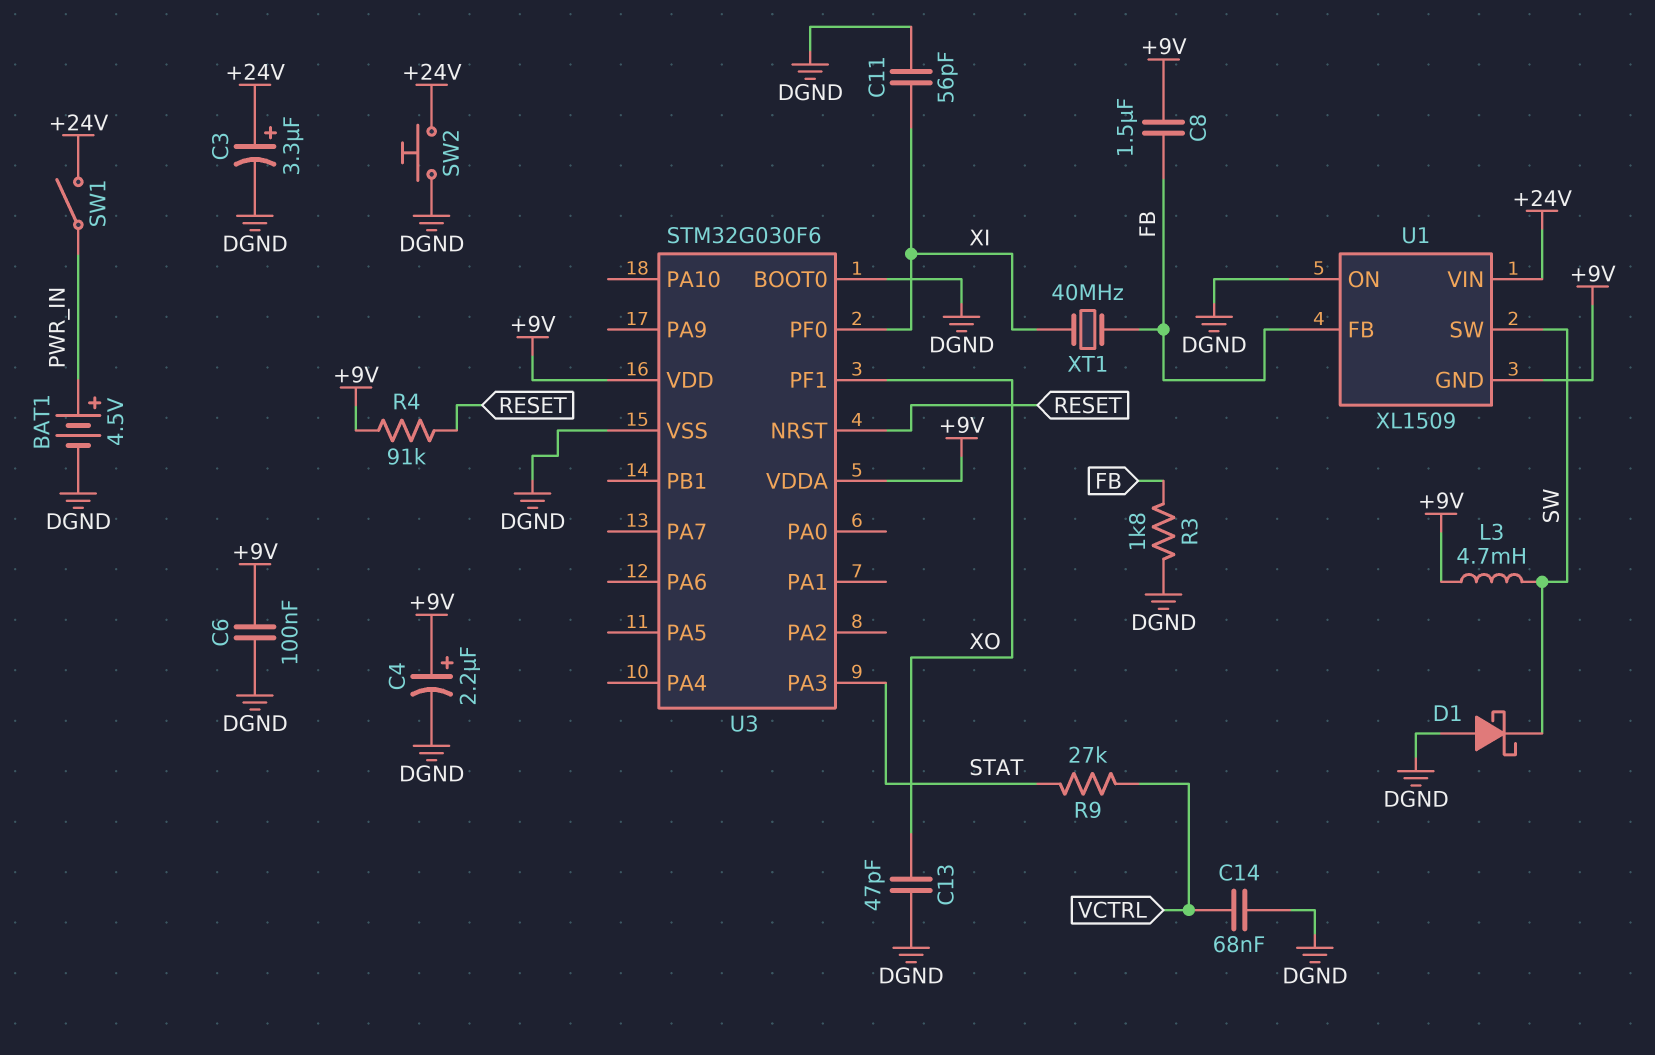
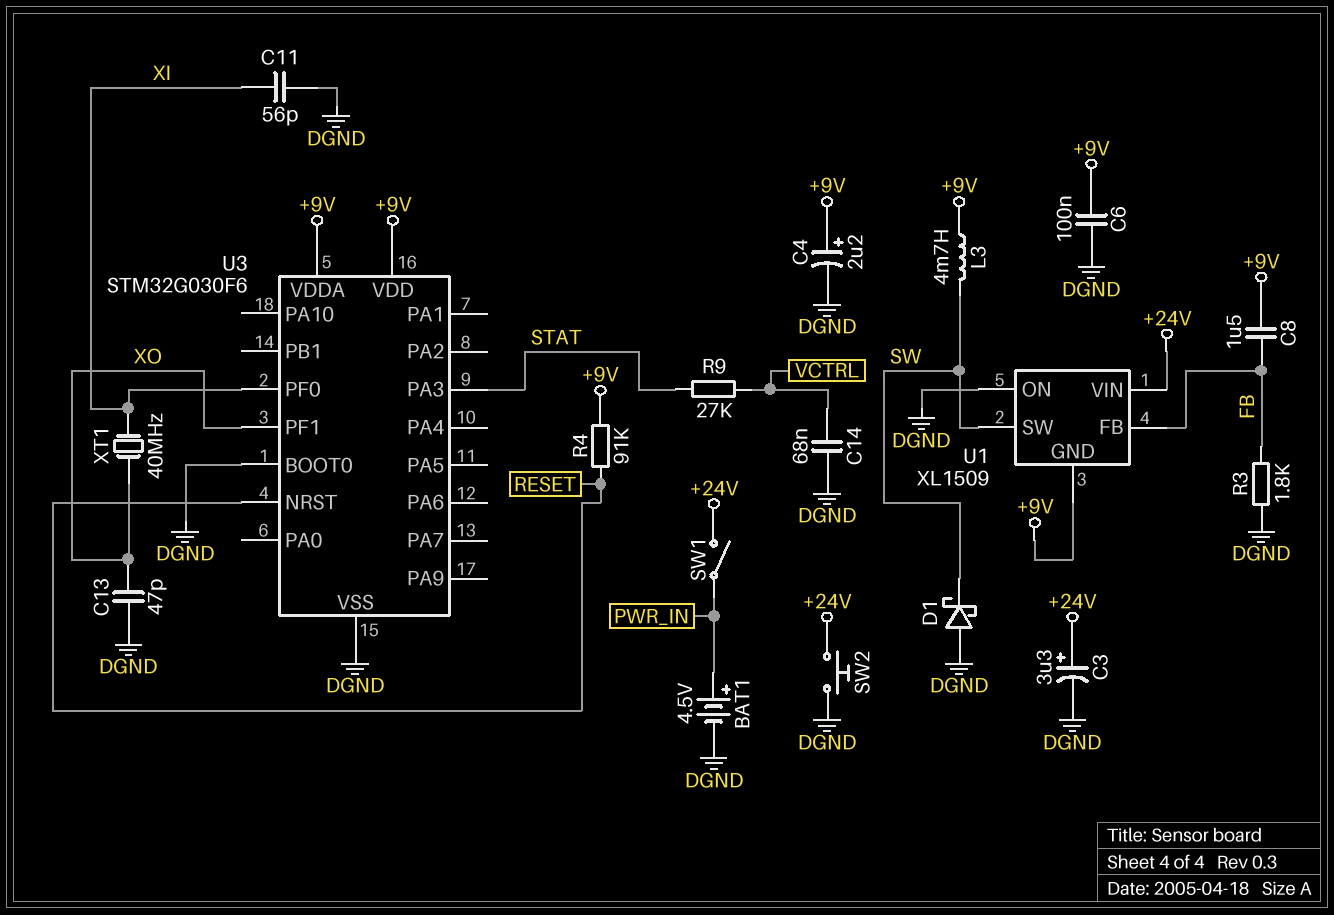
XT1: 40MHz (FB, XI) -> 40MHz (XI, XO)

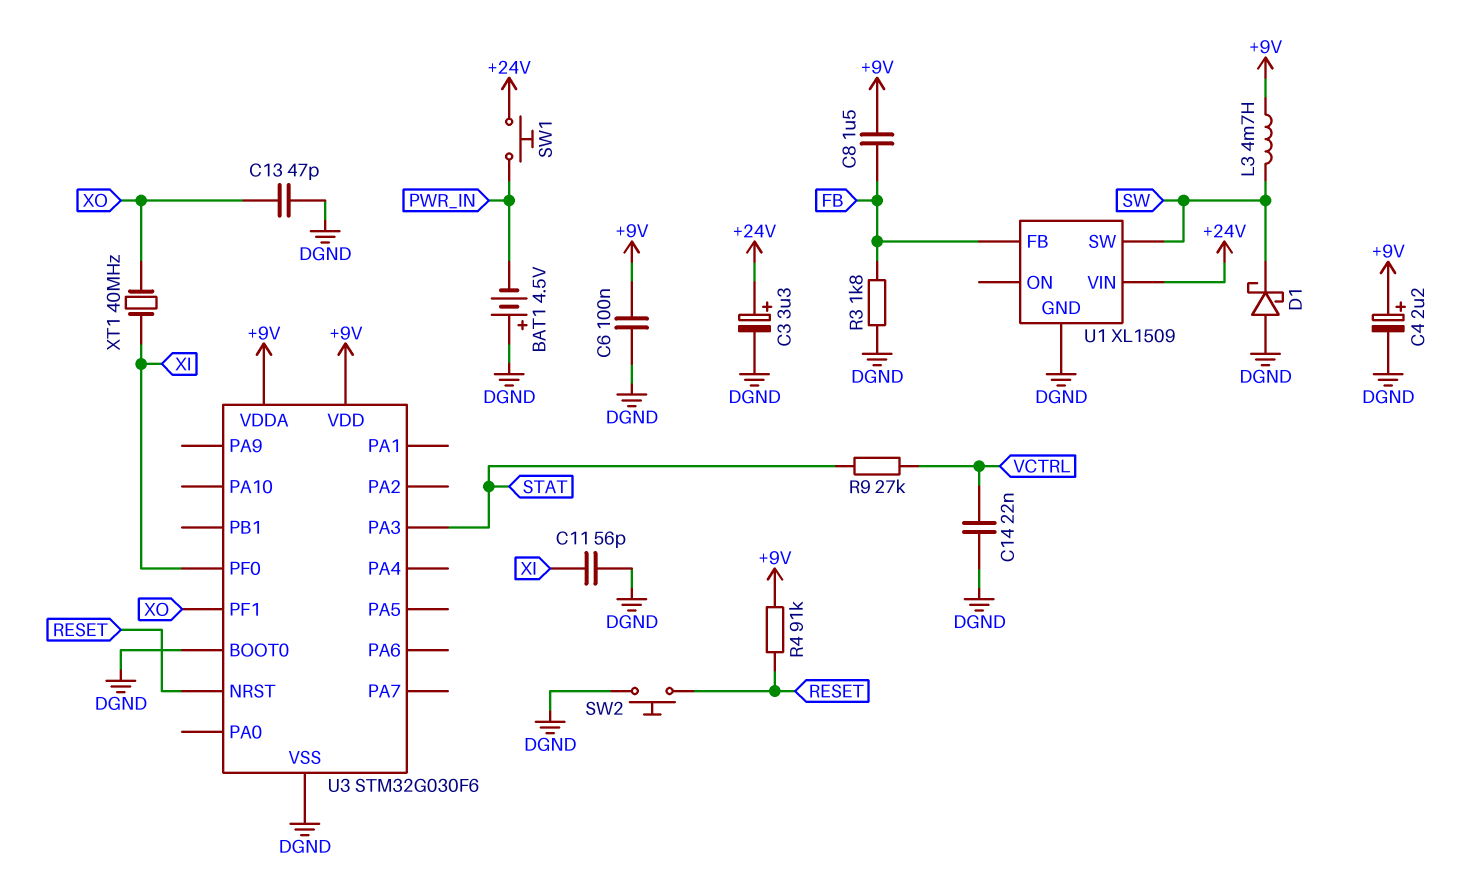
BAT1: 4.5V (plus PWR_IN, minus DGND) -> 4.5V (plus DGND, minus PWR_IN)
C14: 68nF (DGND, VCTRL) -> 22nF (DGND, VCTRL)
SW1: switch (+24V, PWR_IN) -> button (+24V, PWR_IN)
SW2: button (+24V, DGND) -> button (DGND, RESET)
U1 pin GND: +9V -> DGND
U1 pin ON: DGND -> none

